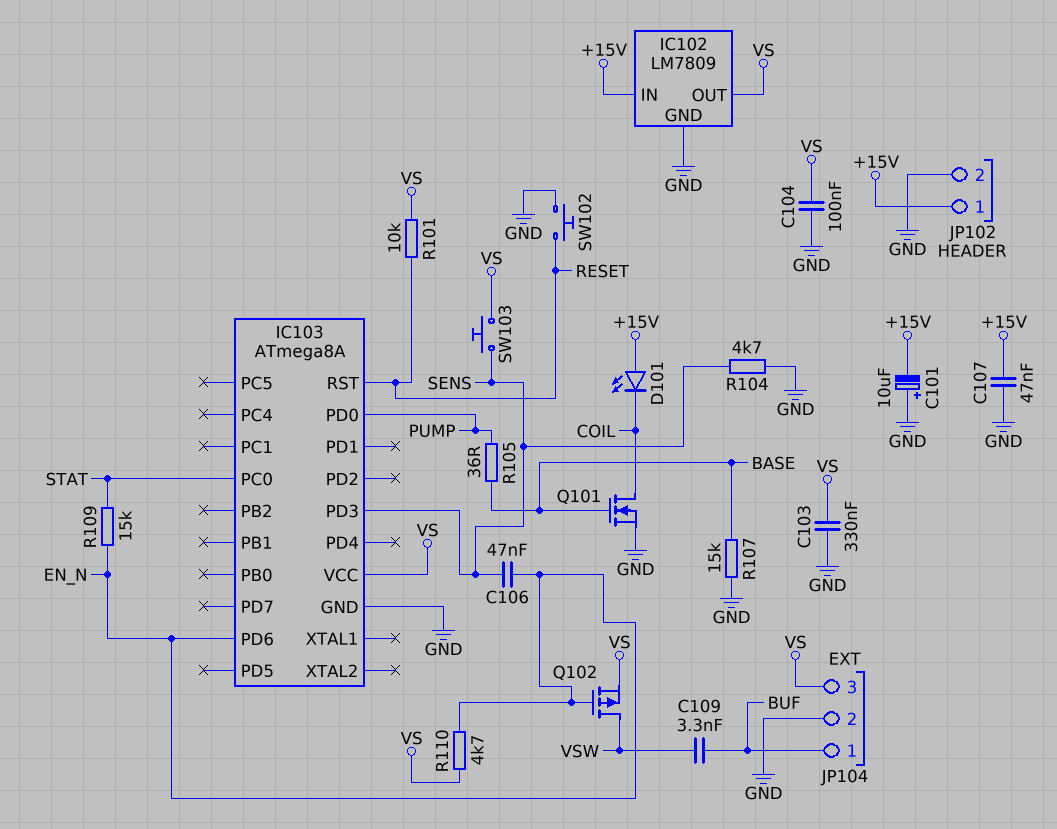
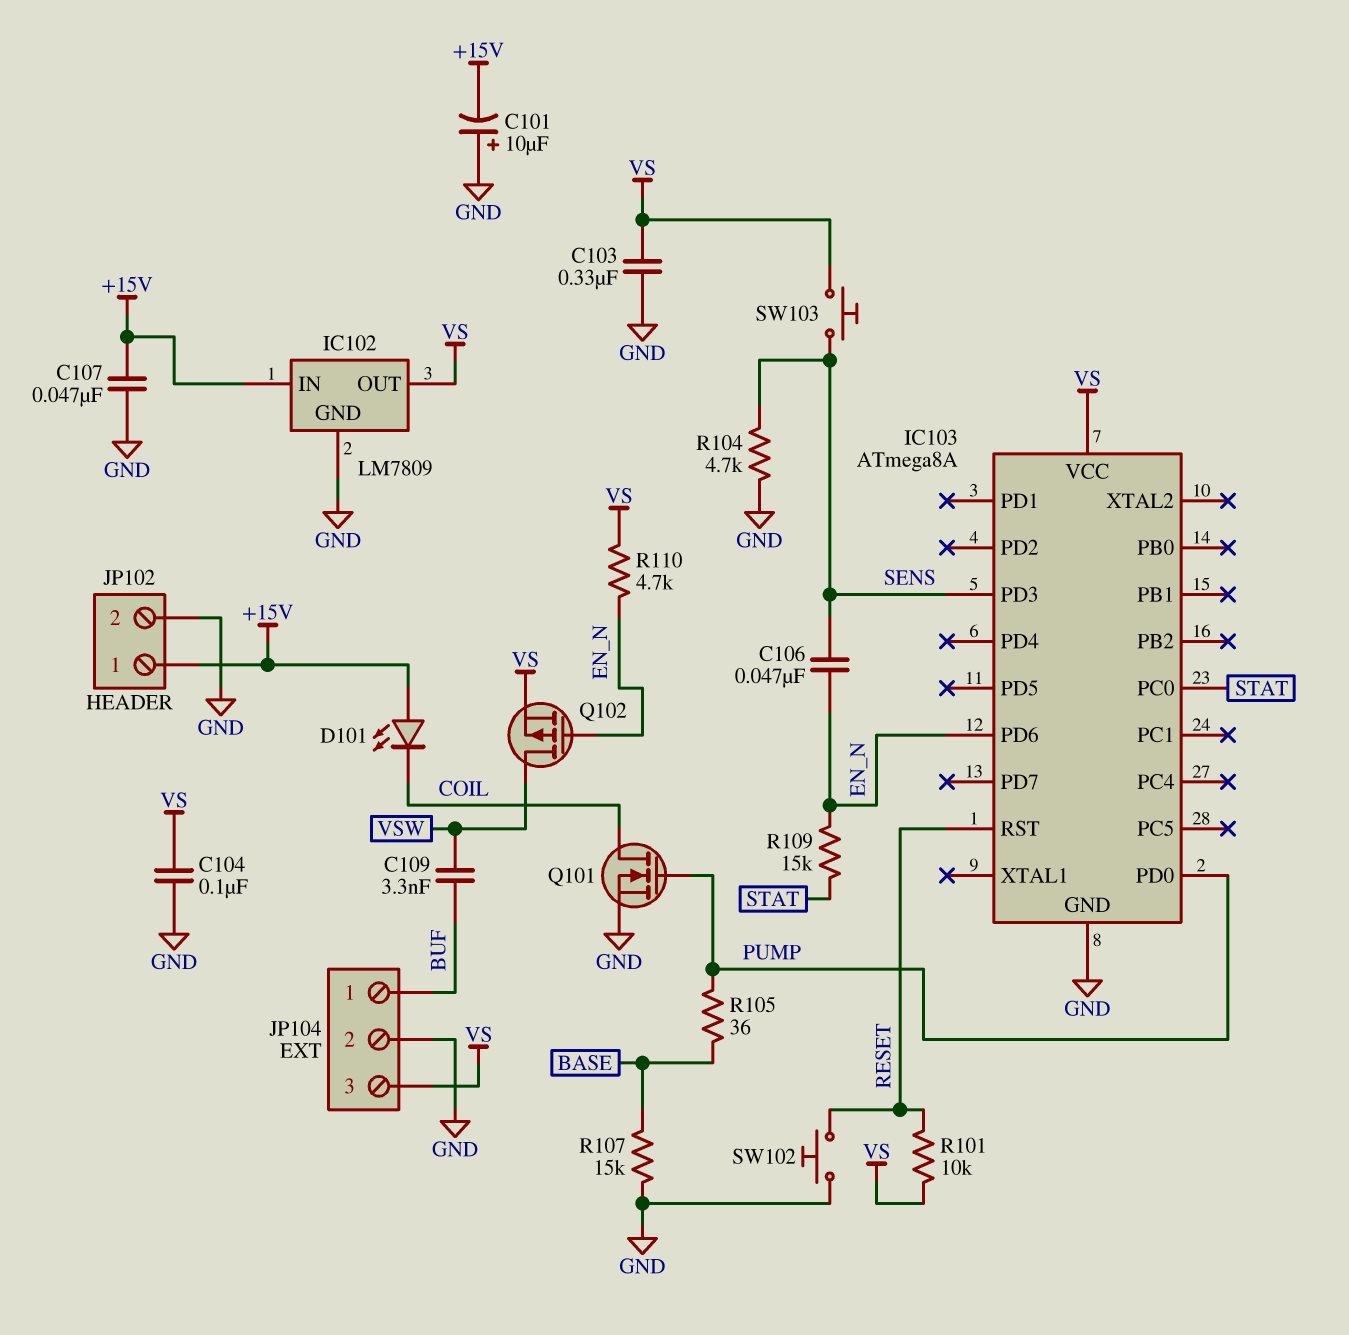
Q101: NMOS (G BASE, D COIL, S GND) -> NMOS (G PUMP, D COIL, S GND)

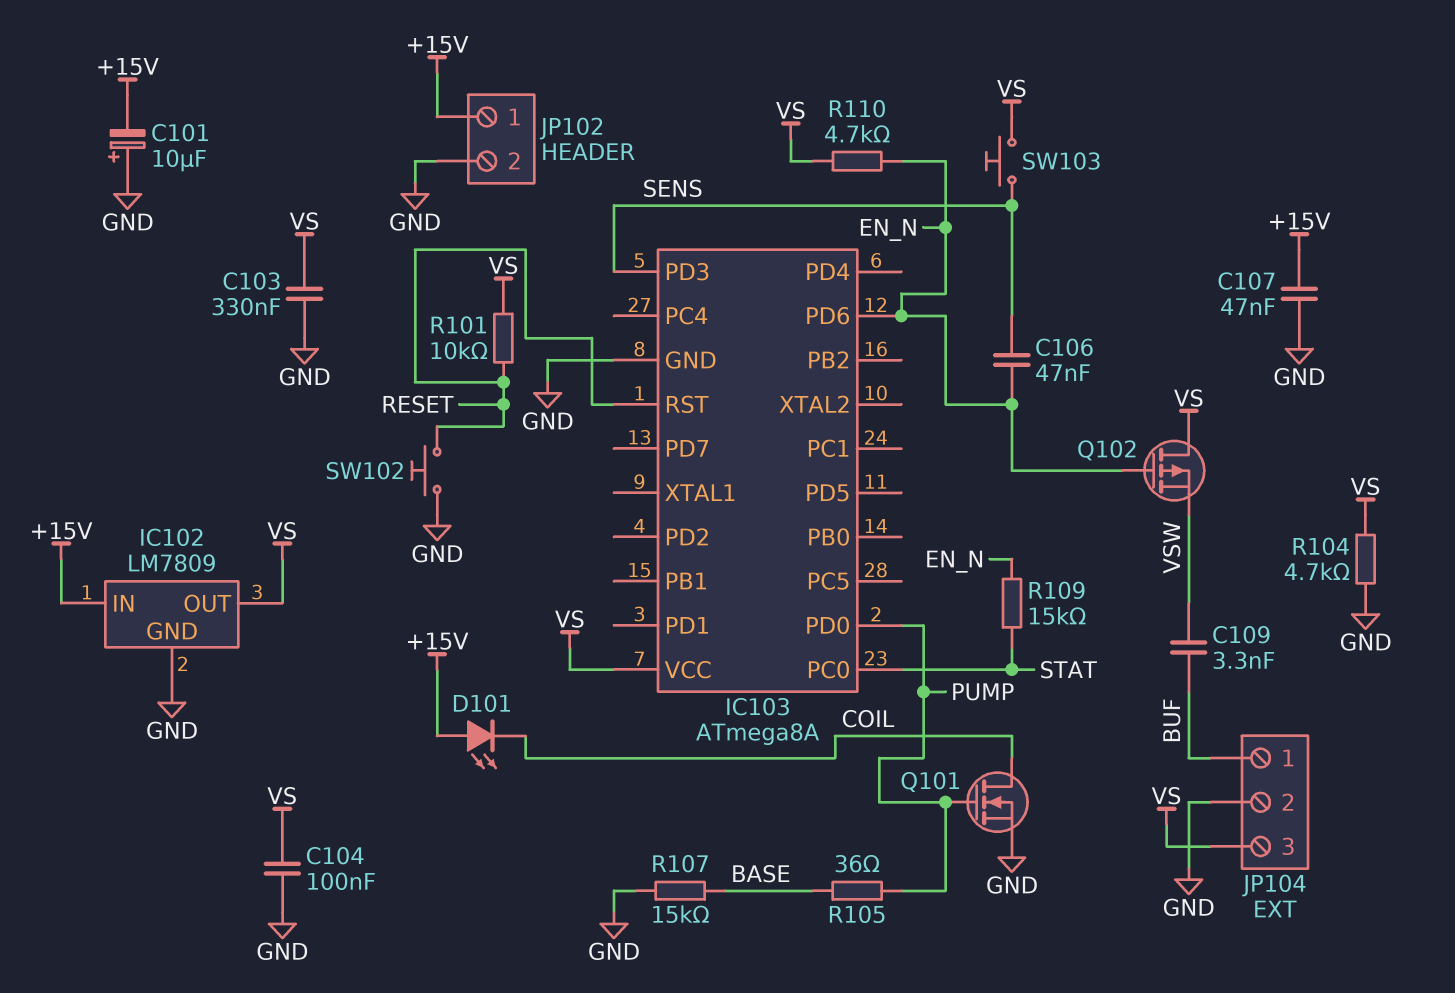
Q102: PMOS (G EN_N, D VSW, S VS) -> PMOS (G EN_N, D VS, S VSW)
R104: 4.7k (GND, SENS) -> 4.7k (GND, VS)

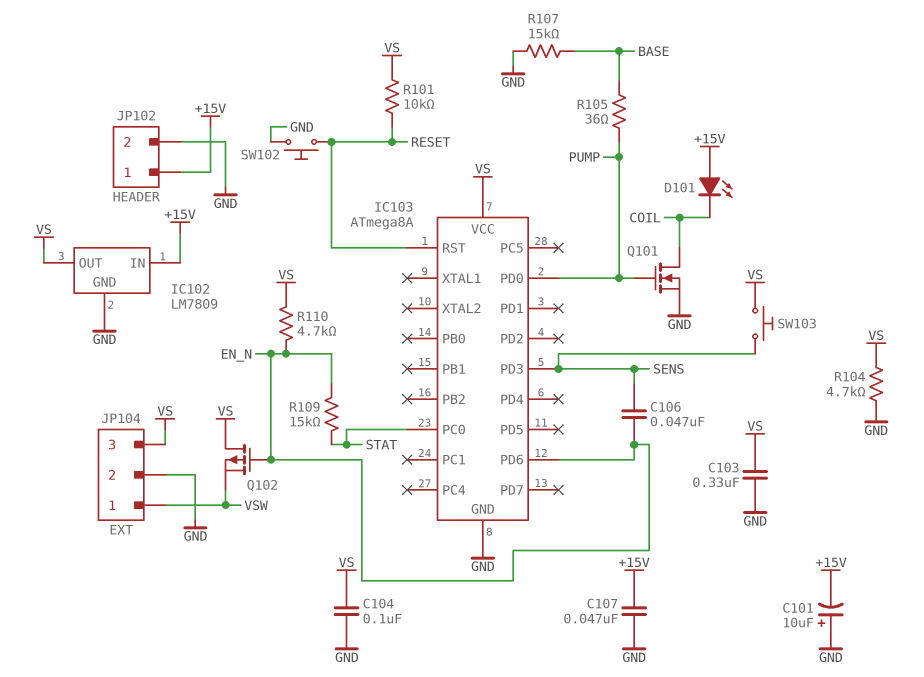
C109: 3.3nF (BUF, VSW) -> none
JP104 pin 1: BUF -> VSW

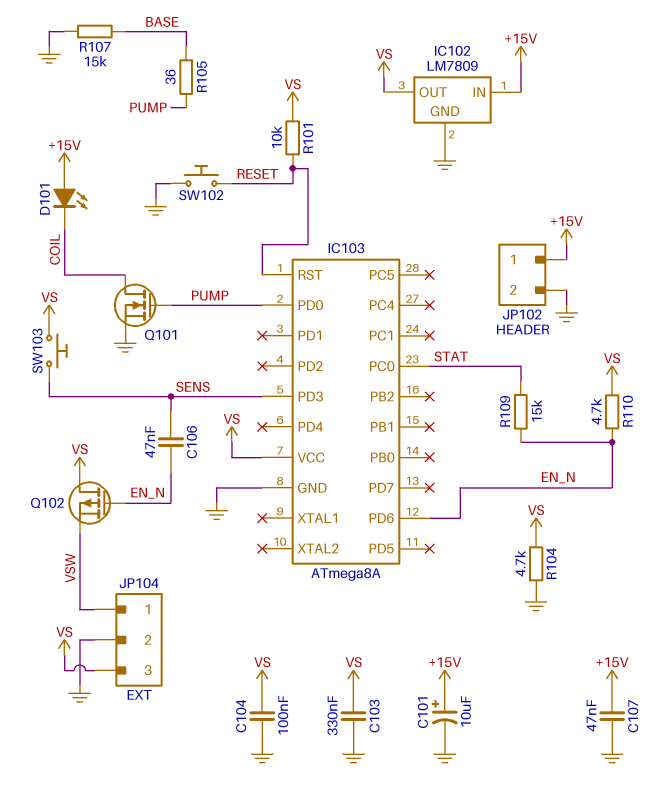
C101: 10uF (plus GND, minus +15V) -> 10uF (plus +15V, minus GND)

